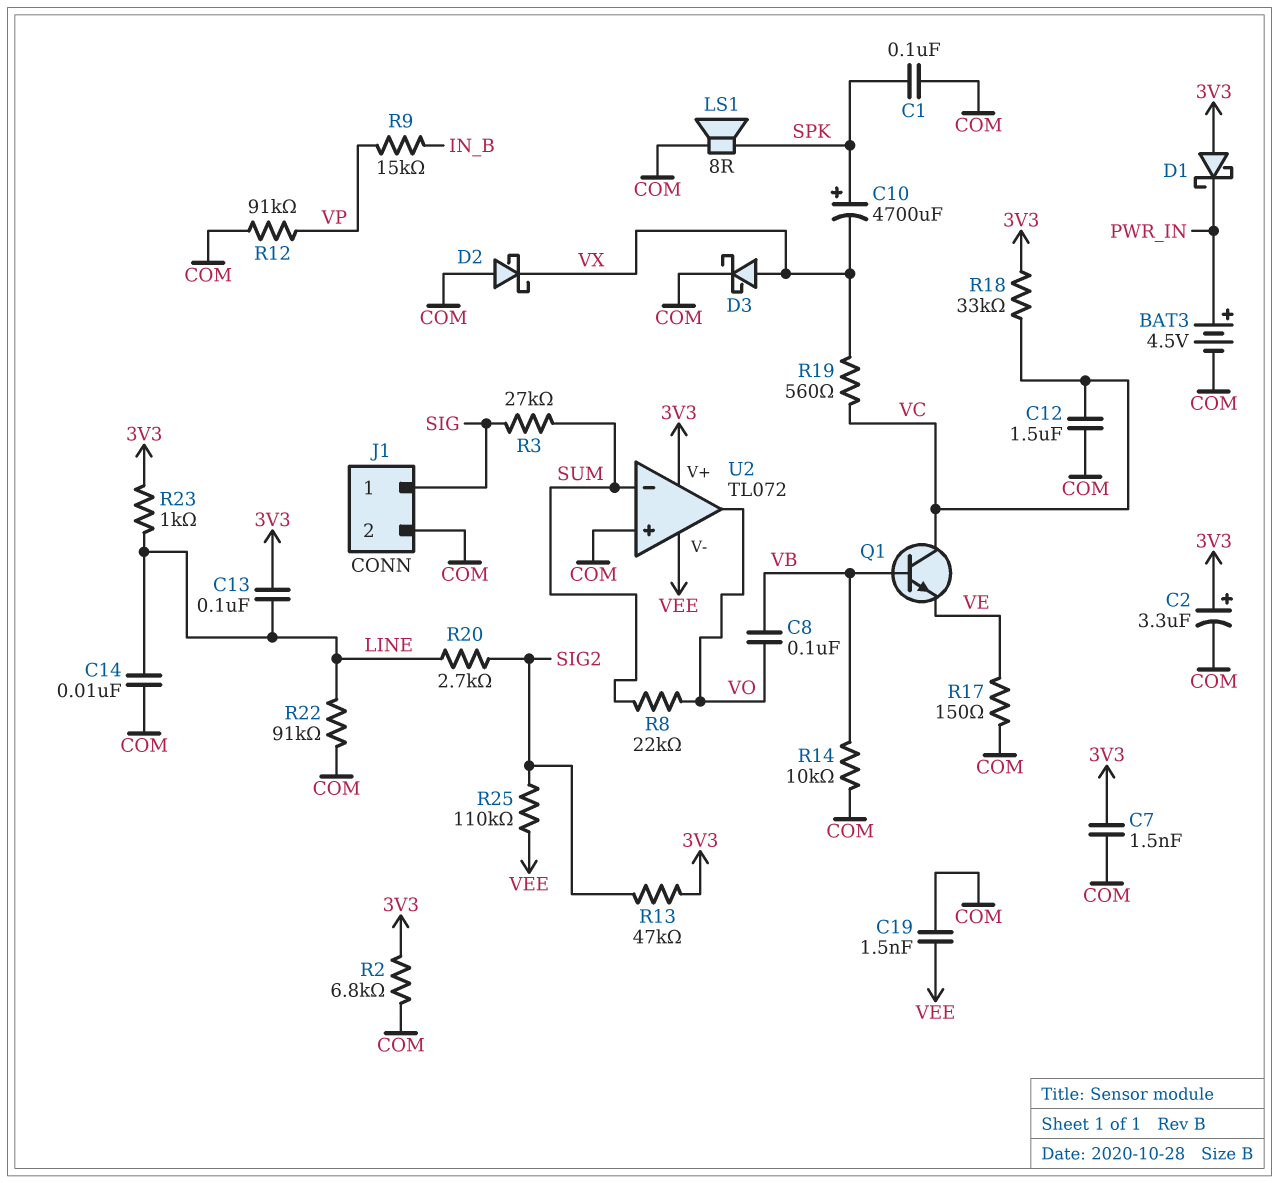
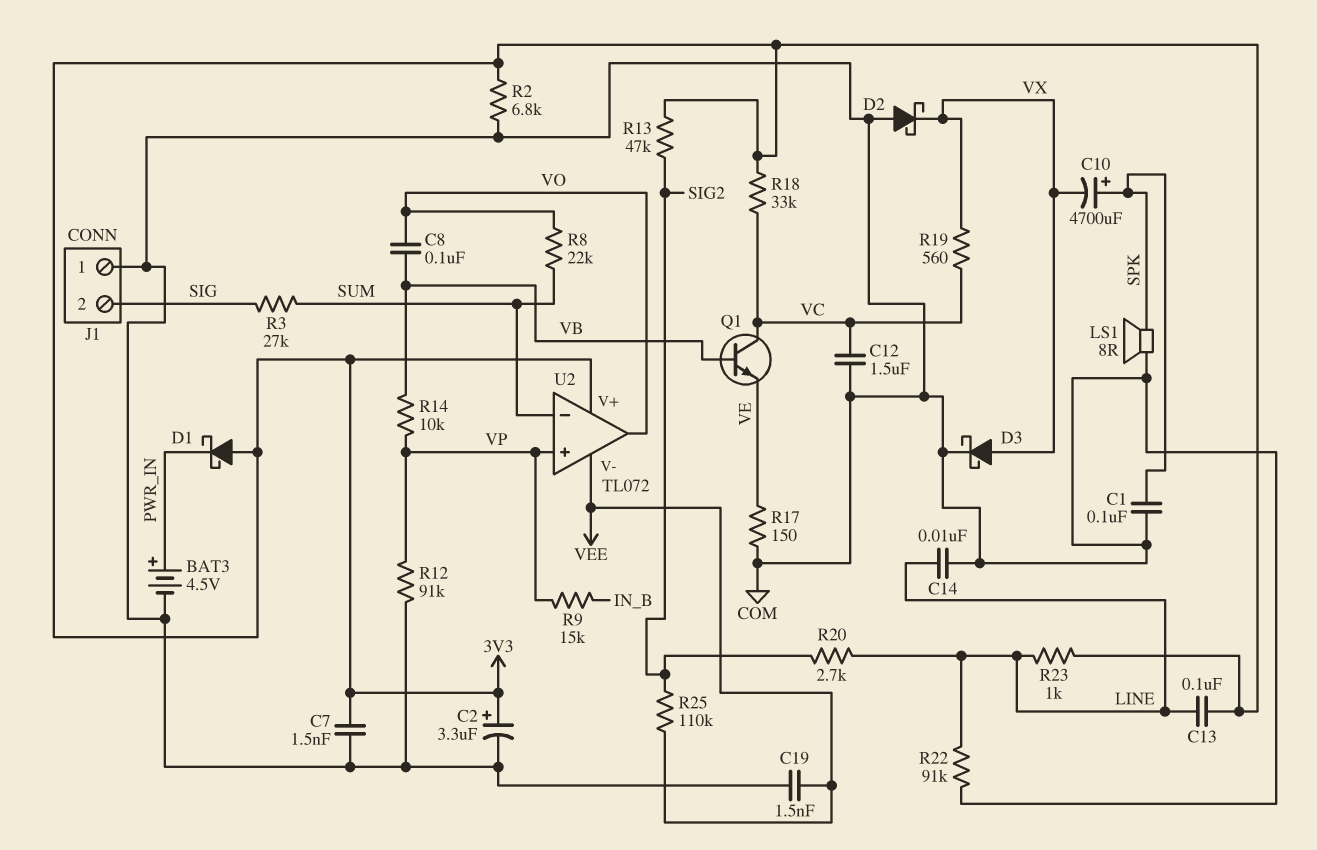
J1 pin 1: SIG -> COM
J1 pin 2: COM -> SIG
R14: 10k (COM, VB) -> 10k (VB, VP)
U2 pin in+: COM -> VP

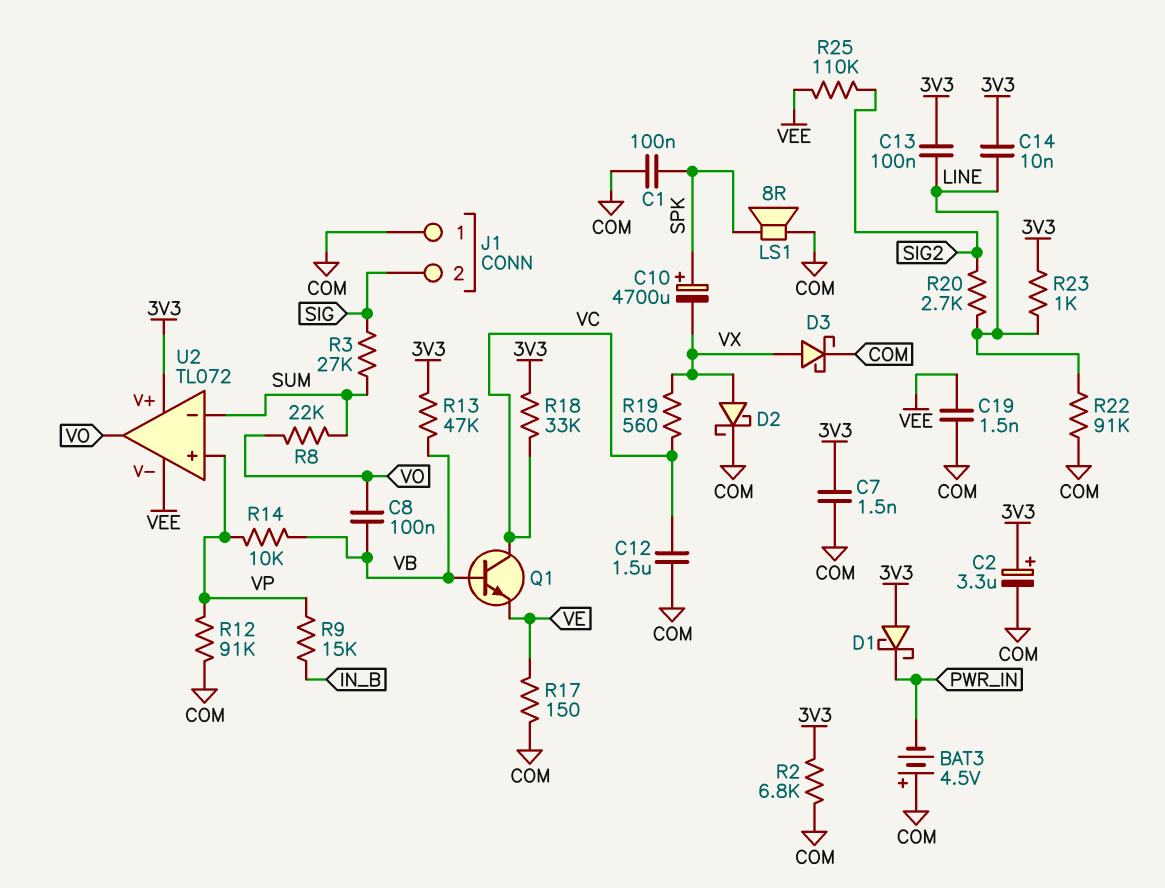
BAT3: 4.5V (plus PWR_IN, minus COM) -> 4.5V (plus COM, minus PWR_IN)
C14: 10nF (COM, LINE) -> 10nF (3V3, LINE)
D2: schottky (A COM, K VX) -> schottky (A VX, K COM)
R13: 47k (3V3, SIG2) -> 47k (3V3, VB)

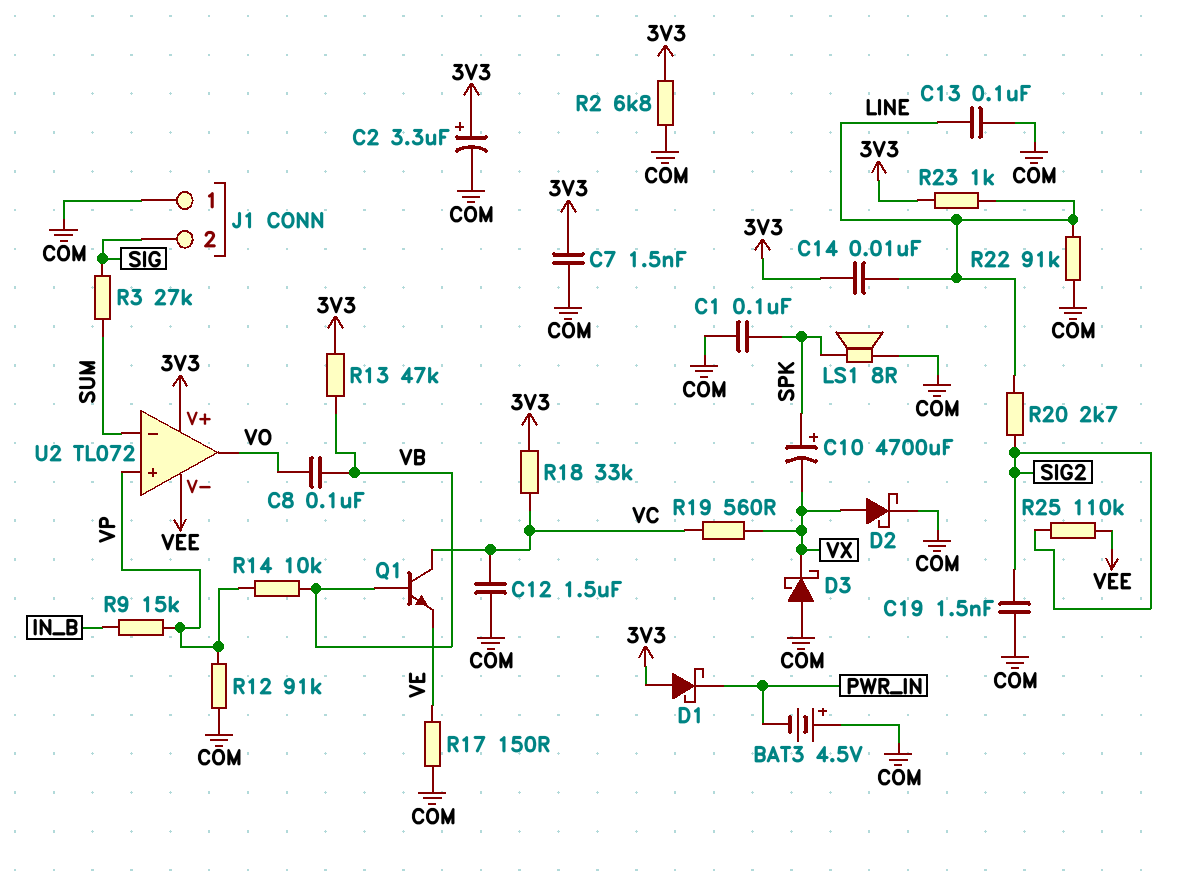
C13: 100nF (3V3, LINE) -> 100nF (COM, LINE)
C19: 1.5nF (COM, VEE) -> 1.5nF (COM, SIG2)
D3: schottky (A VX, K COM) -> schottky (A COM, K VX)
R8: 22k (SUM, VO) -> none

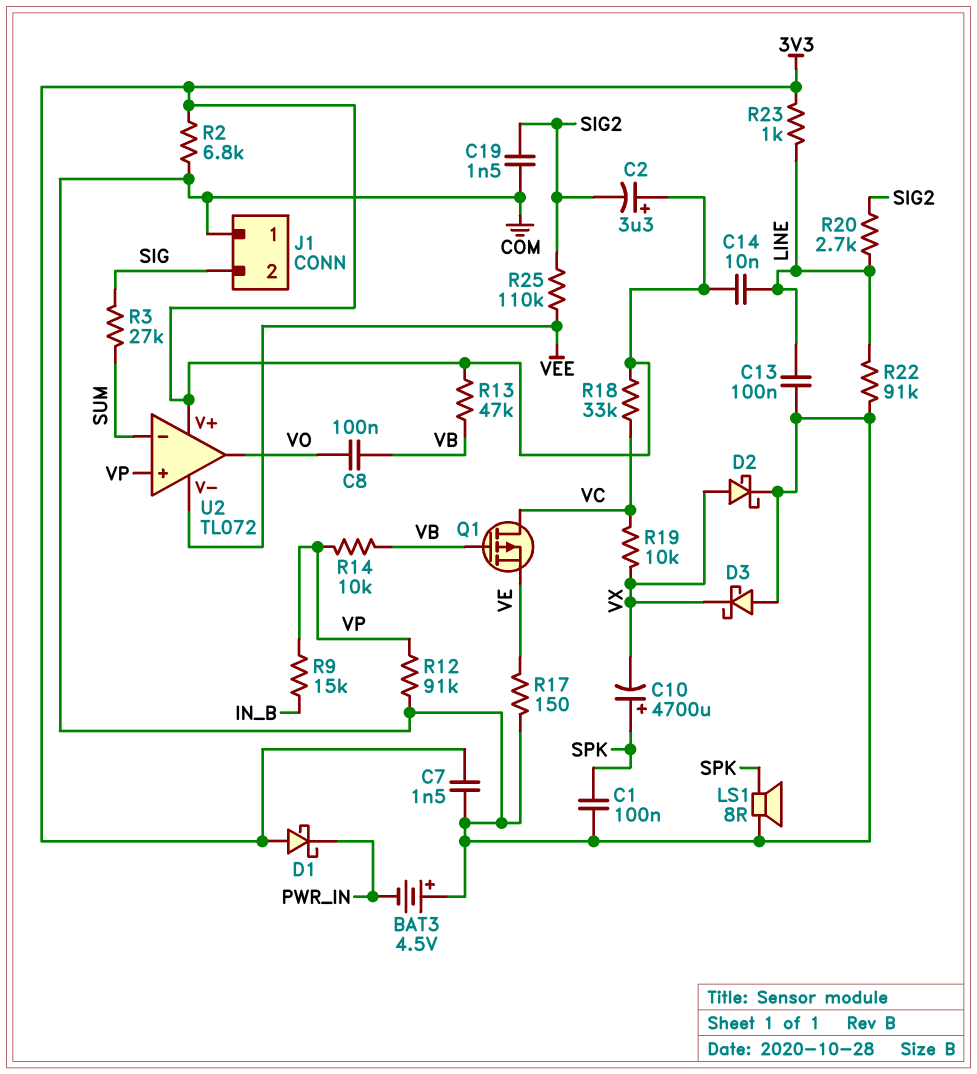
C2: 3.3uF (plus 3V3, minus COM) -> 3.3uF (plus 3V3, minus SIG2)
C12: 1.5uF (COM, VC) -> none
Q1: NPN (B VB, C VC, E VE) -> PMOS (G VB, D VC, S VE)
R19: 560 (VC, VX) -> 10k (VC, VX)

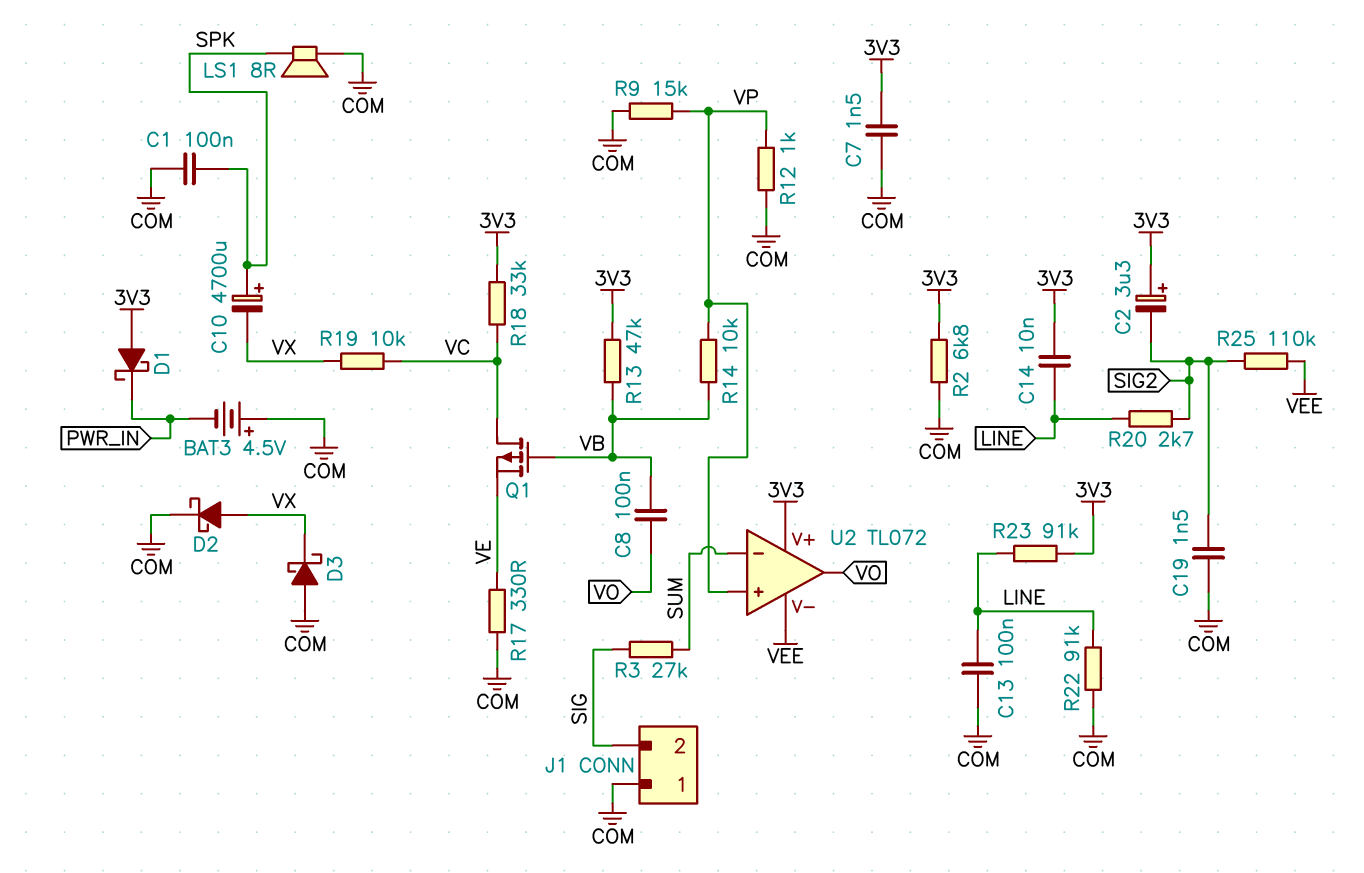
R9: 15k (IN_B, VP) -> 15k (COM, VP)
R12: 91k (COM, VP) -> 1k (COM, VP)
R17: 150 (COM, VE) -> 330 (COM, VE)
R23: 1k (3V3, LINE) -> 91k (3V3, LINE)

